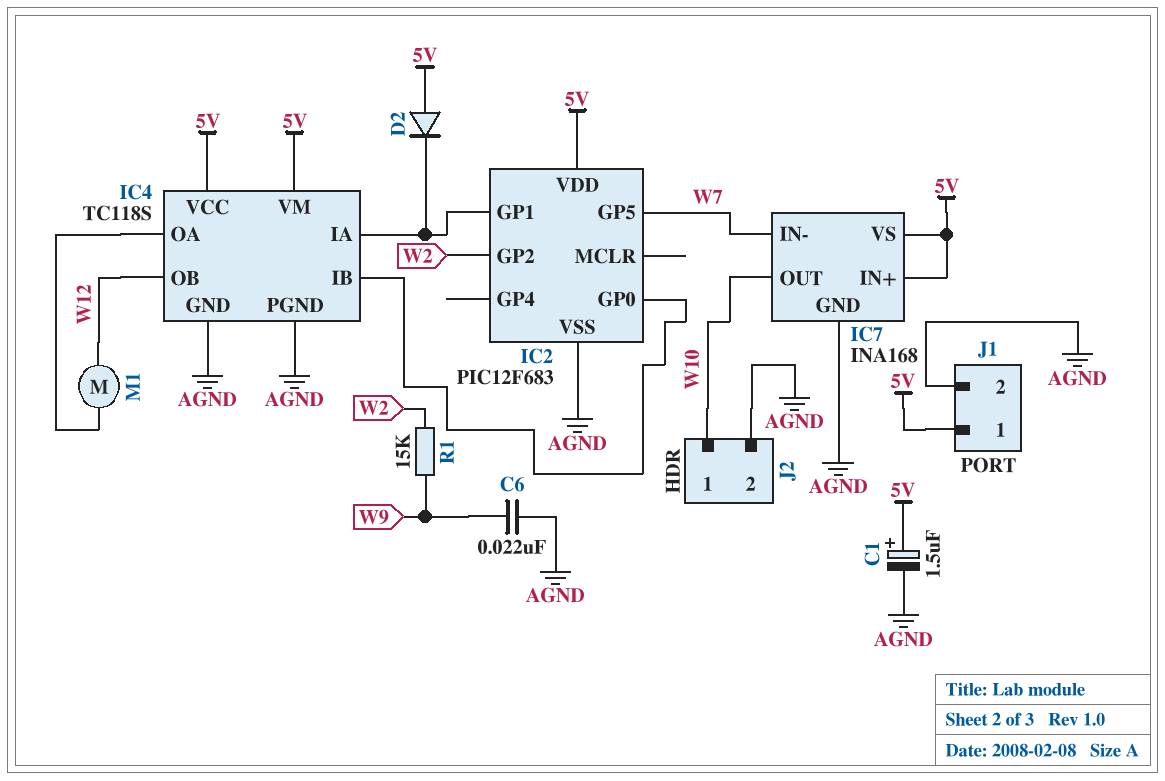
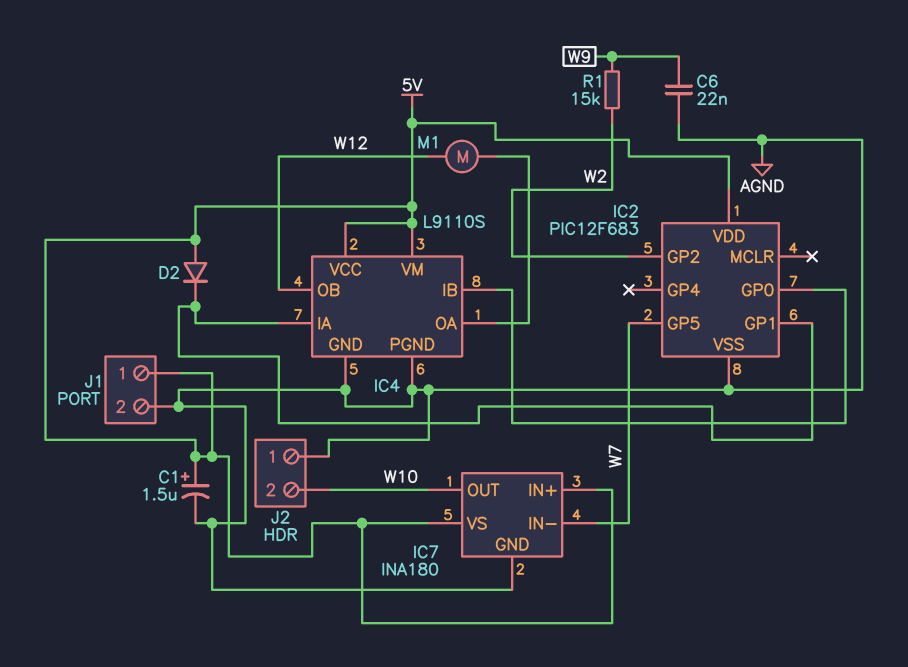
IC4: TC118S -> L9110S
IC7: INA168 -> INA180
J2 pin 1: W10 -> AGND
J2 pin 2: AGND -> W10

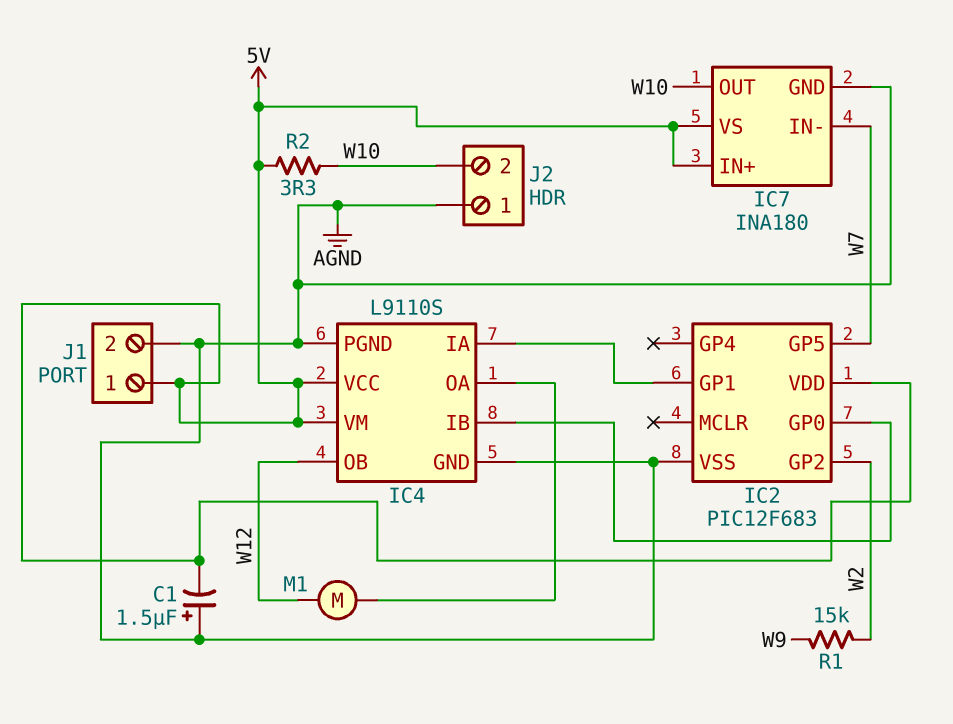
C1: 1.5uF (plus 5V, minus AGND) -> 1.5uF (plus AGND, minus 5V)
C6: 22nF (AGND, W9) -> none
D2: diode (A 5V, K IC2/GP1) -> none
R2: none -> 3.3 (5V, W10)

